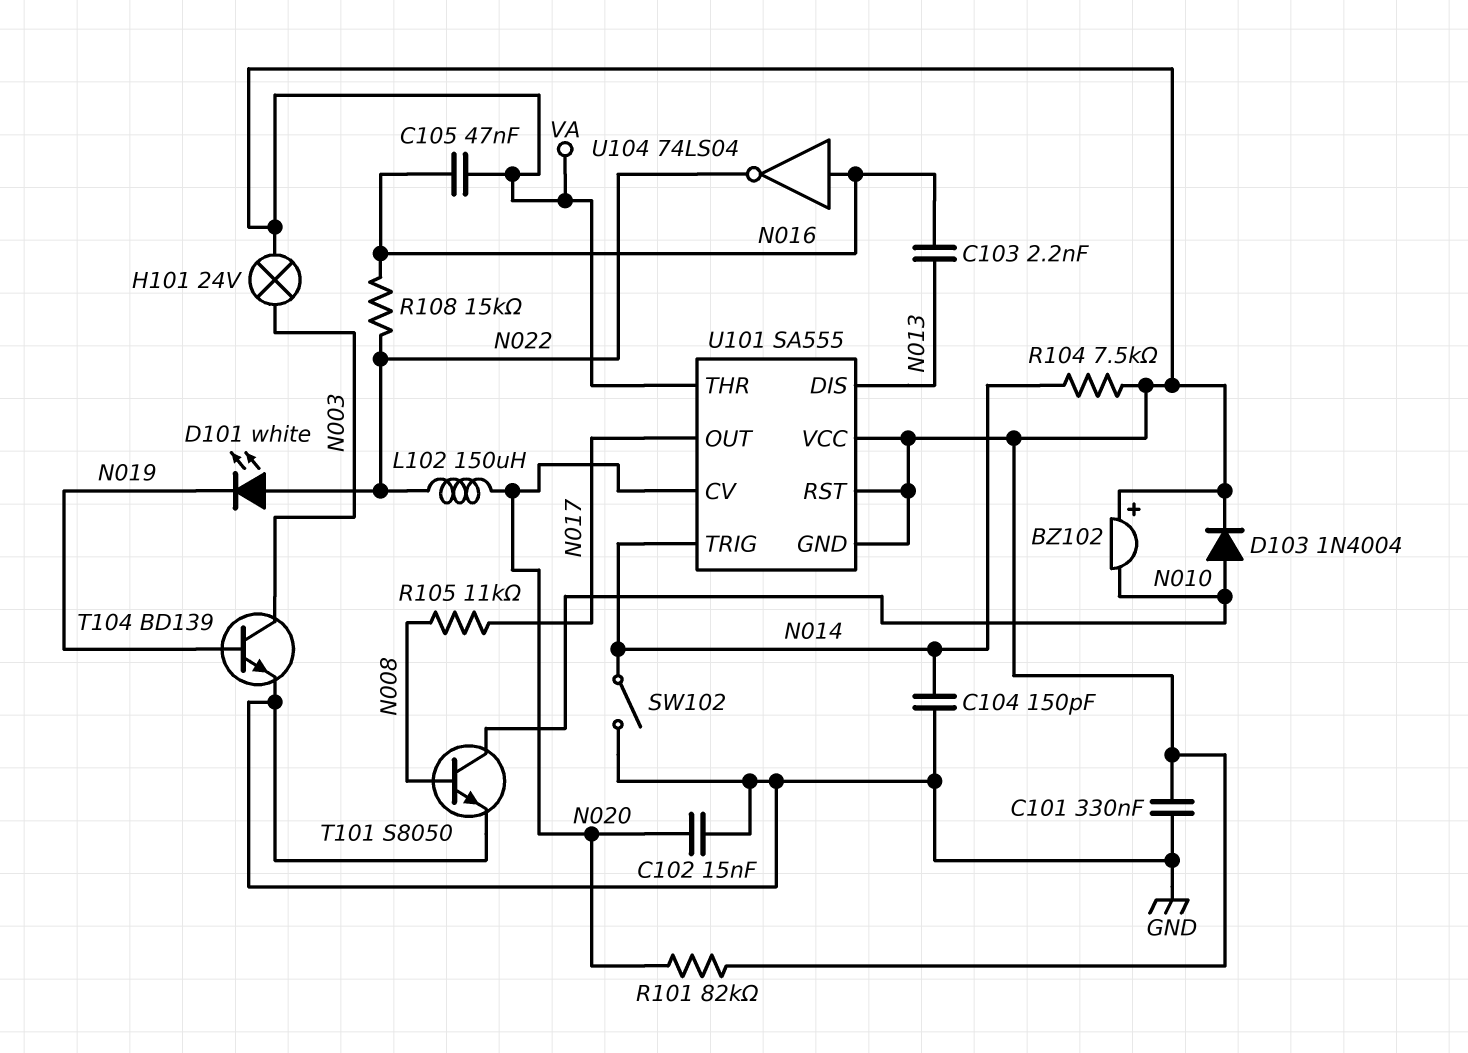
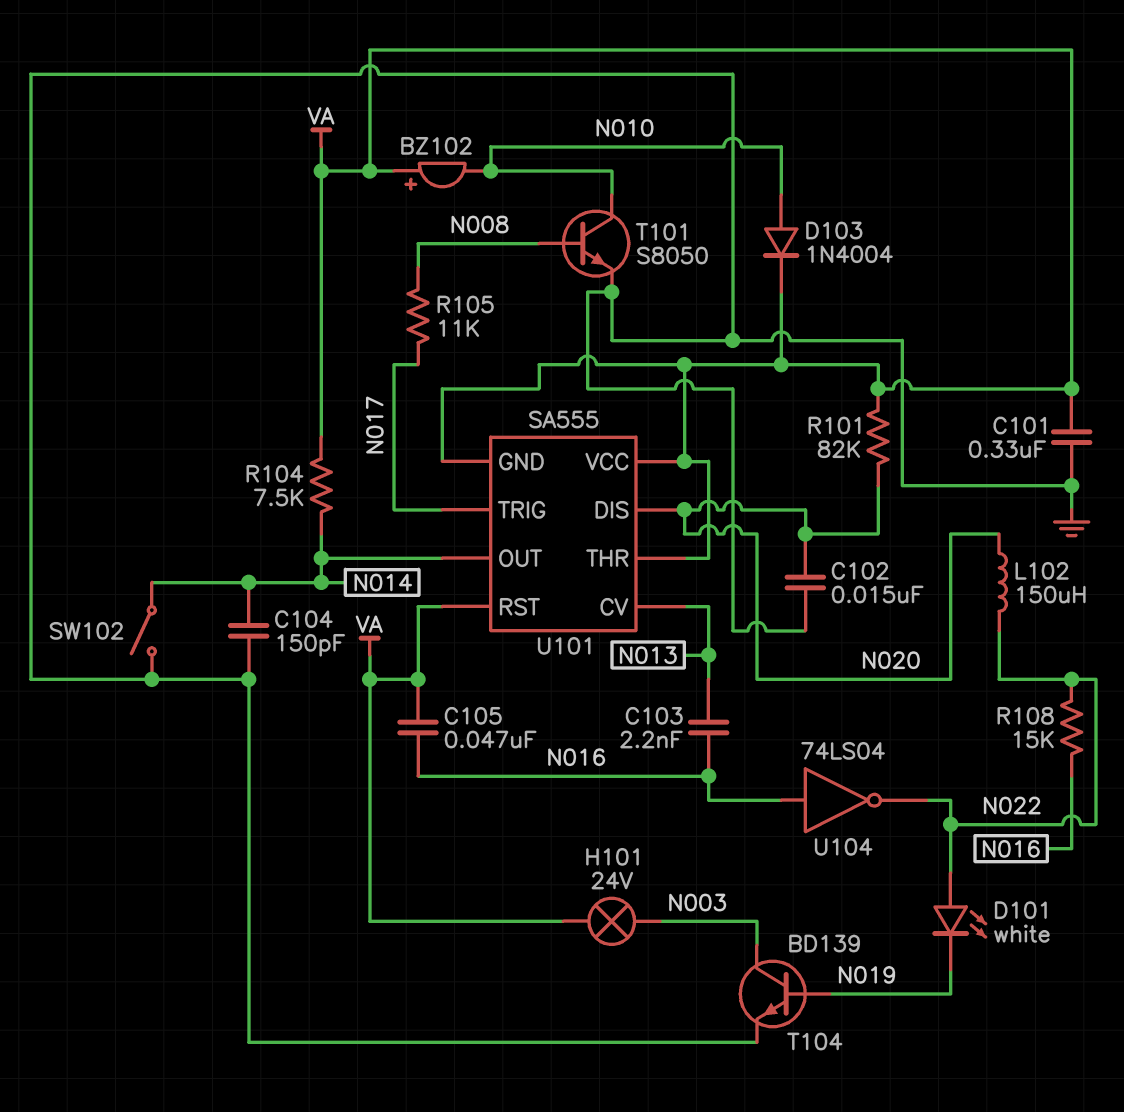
U101 pin CV: N020 -> N013
U101 pin DIS: N013 -> N020
U101 pin OUT: N017 -> N014
U101 pin TRIG: N014 -> N017

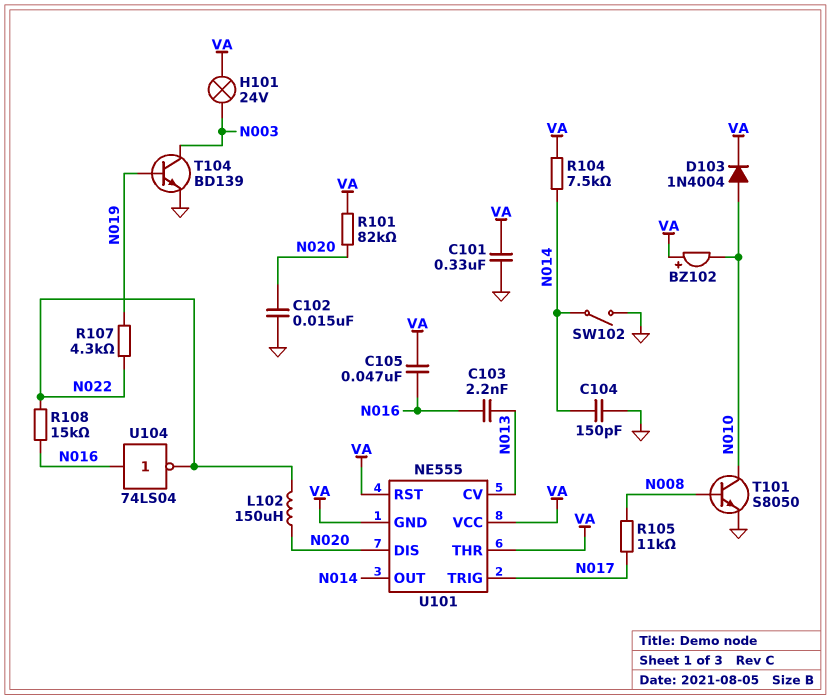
D101: LED white (A N022, K N019) -> none
R107: none -> 4.3k (N019, N022)
U101: SA555 -> NE555

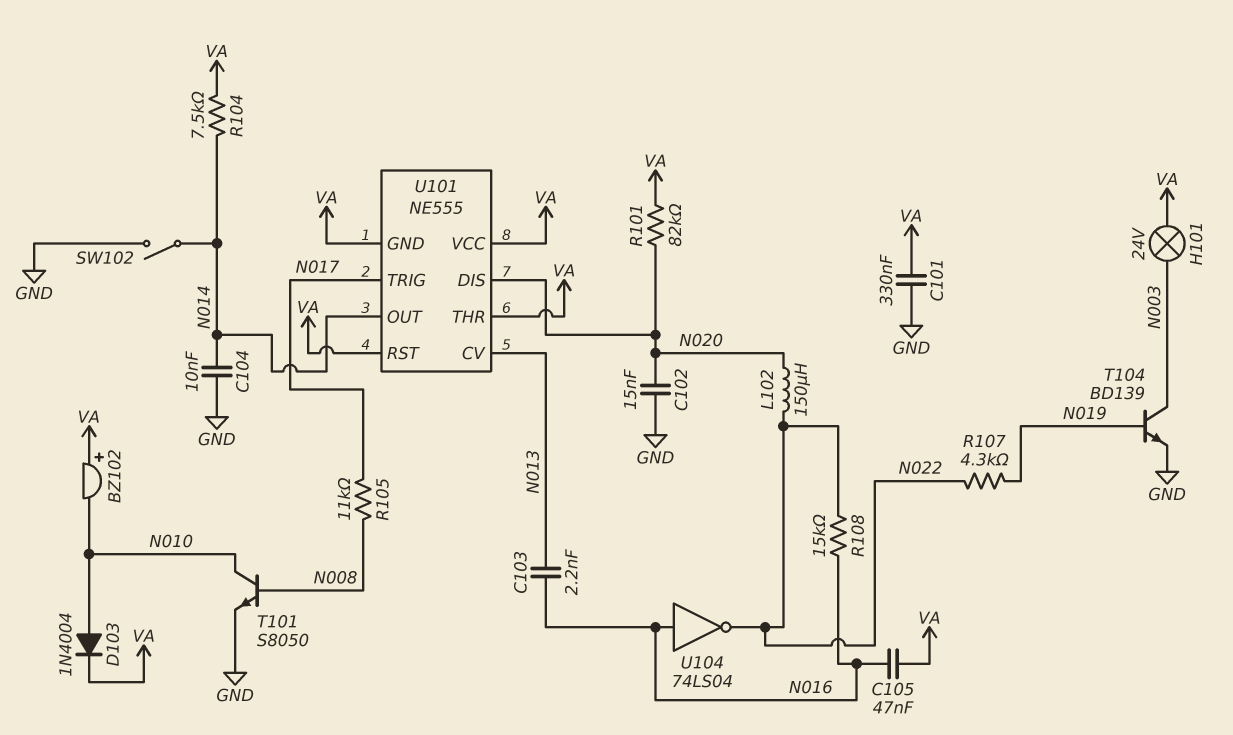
C104: 150pF (GND, N014) -> 10nF (GND, N014)

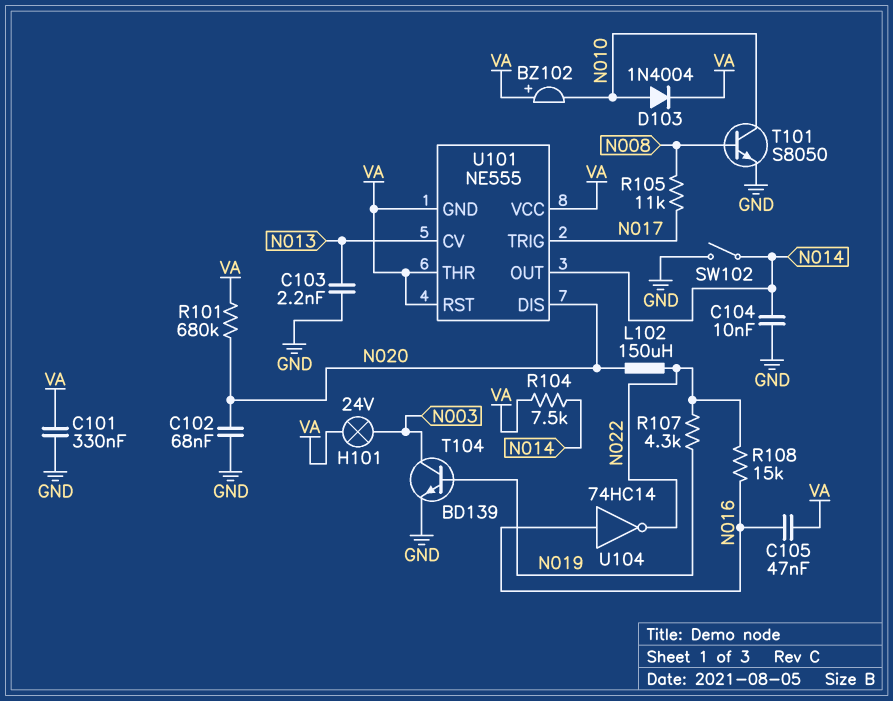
C102: 15nF (GND, N020) -> 68nF (GND, N020)
C103: 2.2nF (N013, N016) -> 2.2nF (GND, N013)
R101: 82k (N020, VA) -> 680k (N020, VA)
U104: NOT 74LS04 (in N016, out N022) -> NOT 74HC14 (in N016, out N022)

